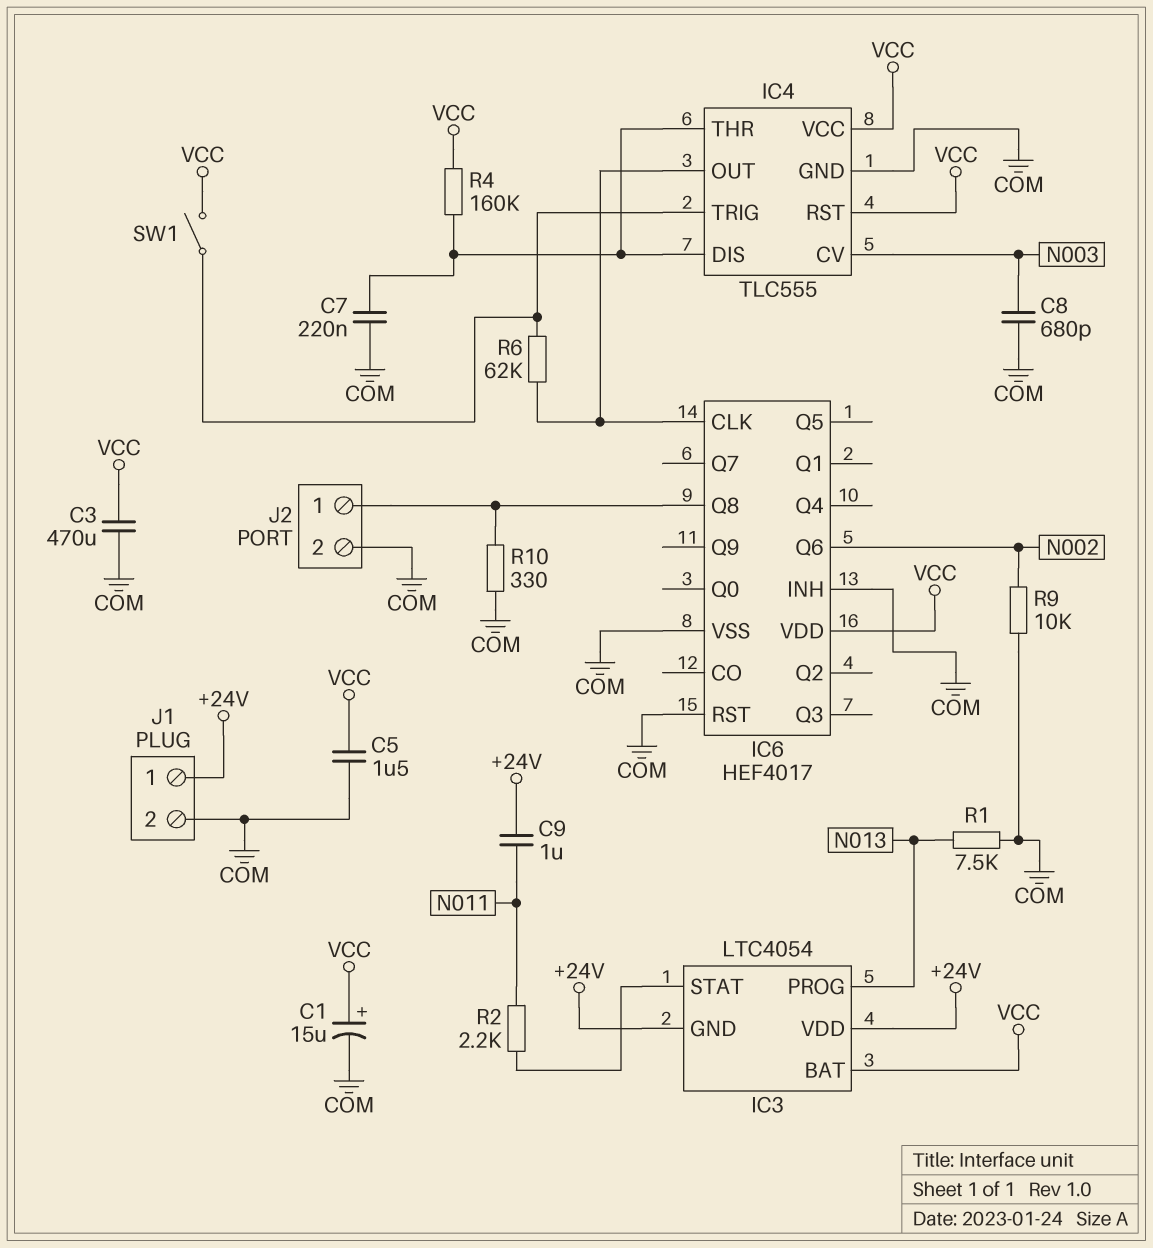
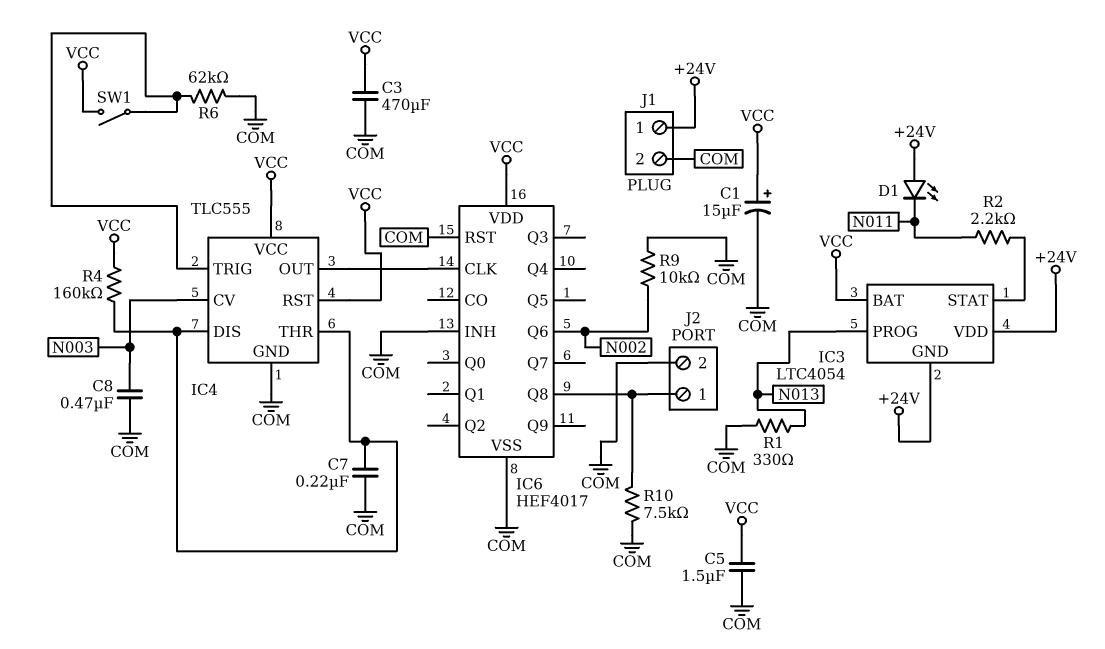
C8: 680pF (COM, N003) -> 470nF (COM, N003)
C9: 1uF (+24V, N011) -> none
D1: none -> LED (A +24V, K N011)
R1: 7.5k (COM, N013) -> 330 (COM, N013)
R6: 62k (IC4/OUT, IC4/TRIG) -> 62k (COM, IC4/TRIG)
R10: 330 (COM, IC6/Q8) -> 7.5k (COM, IC6/Q8)

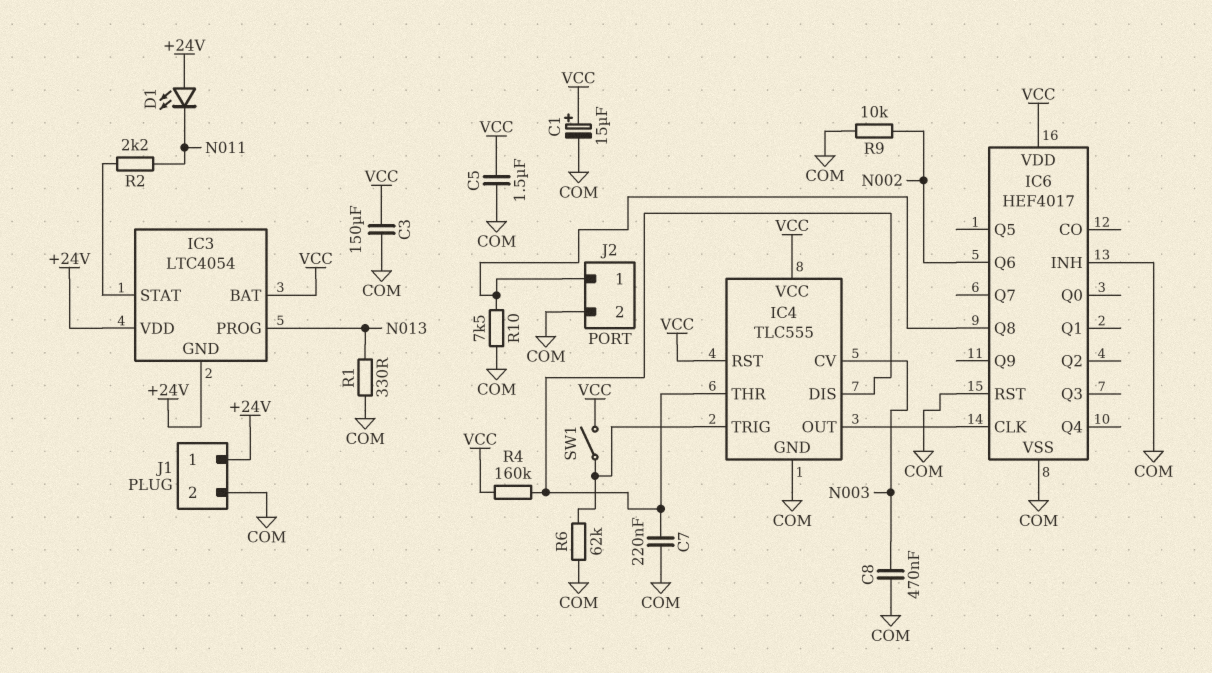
C3: 470uF (COM, VCC) -> 150uF (COM, VCC)

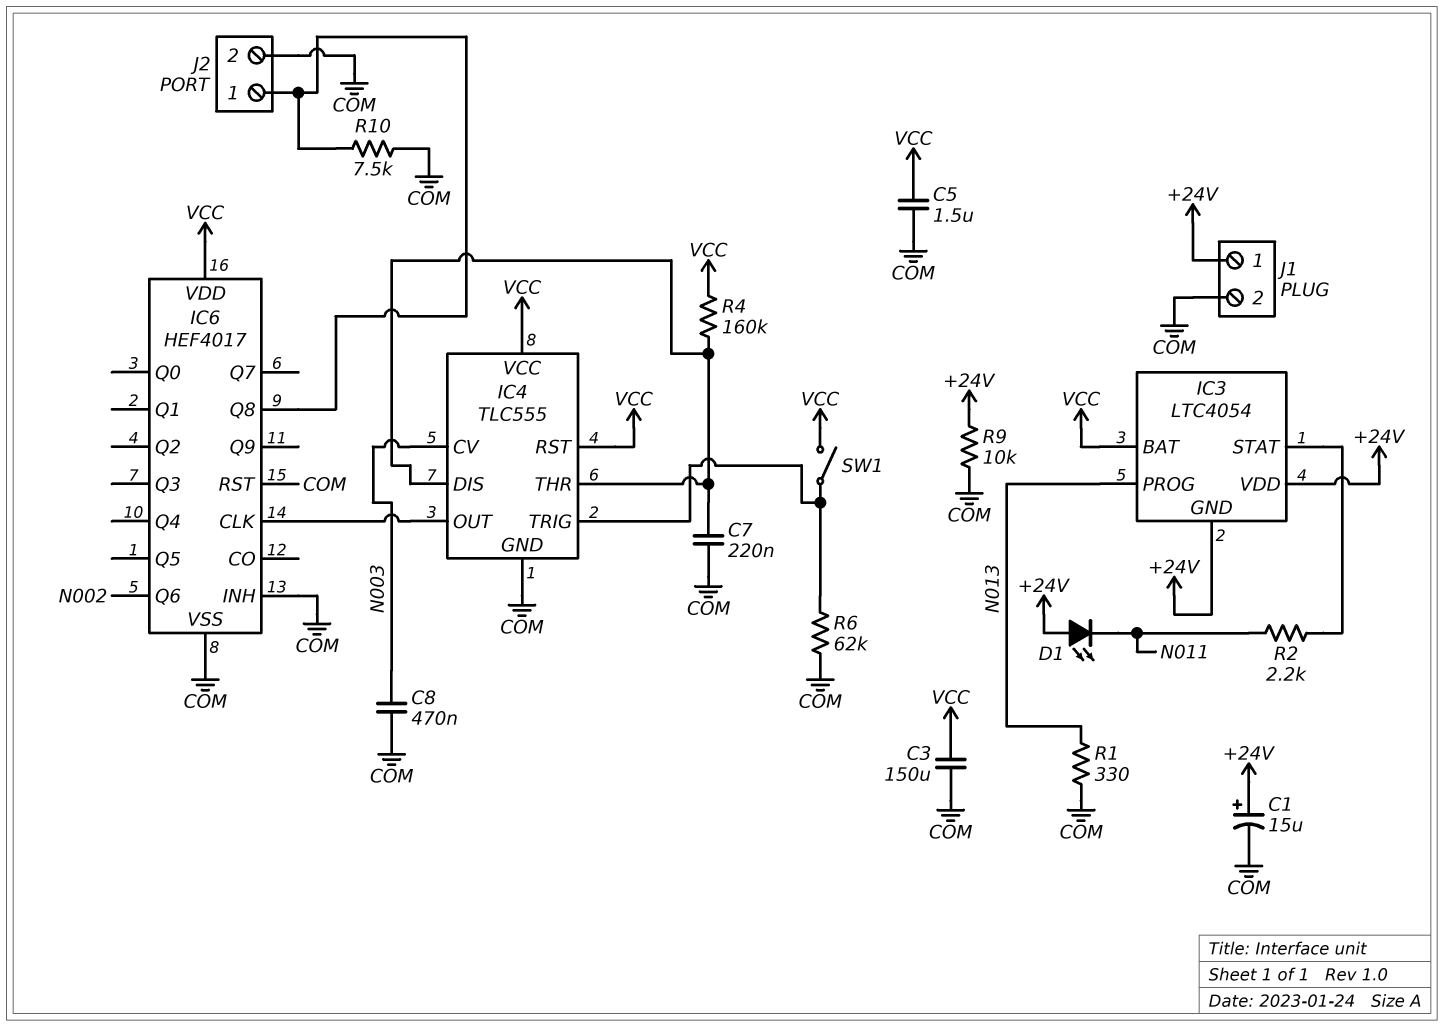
C1: 15uF (plus VCC, minus COM) -> 15uF (plus +24V, minus COM)
R9: 10k (COM, N002) -> 10k (+24V, COM)

